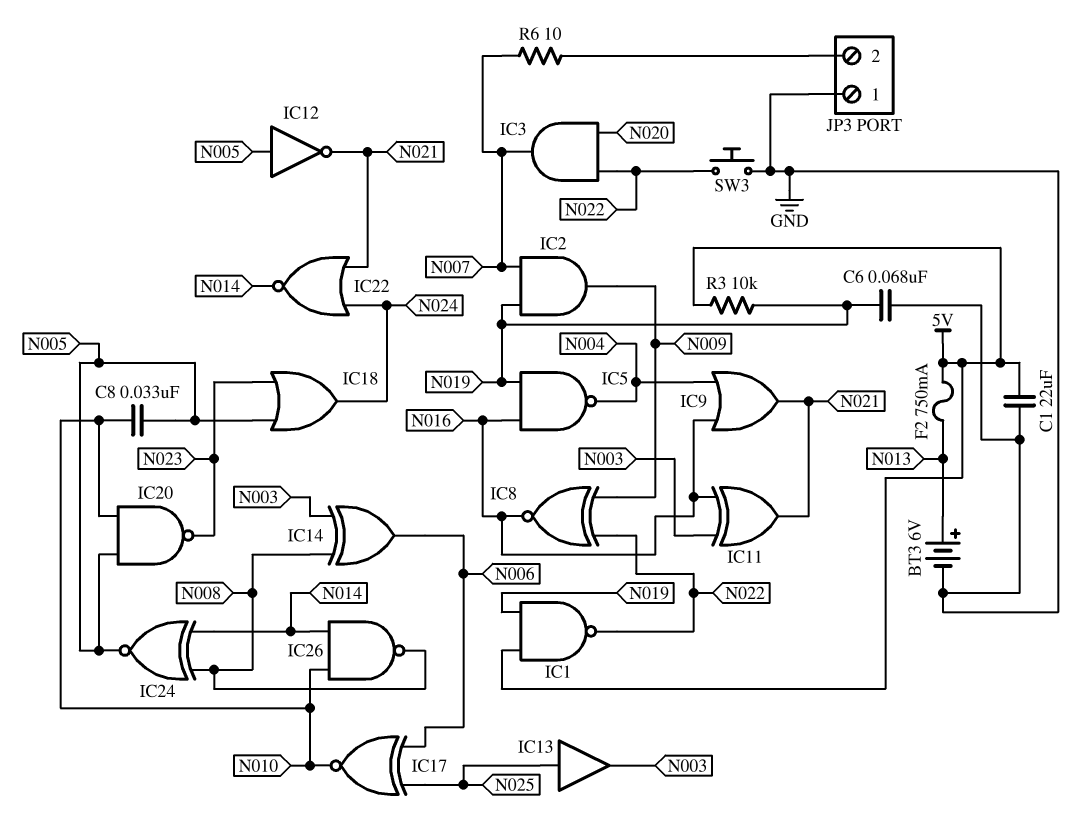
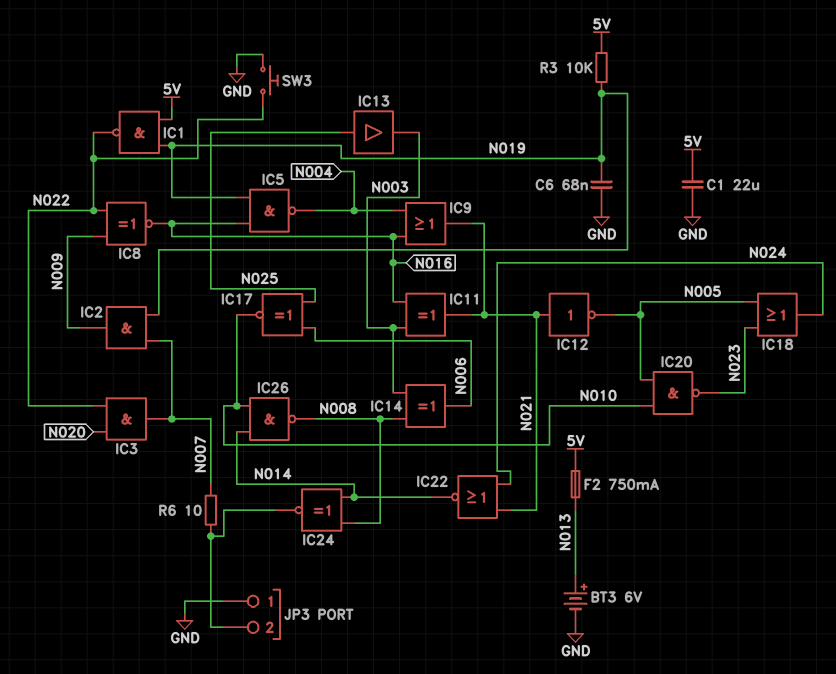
C8: 33nF (N005, N010) -> none
IC12: NOT (in N005, out N021) -> NOT (in N021, out N005)
IC24: XNOR (in N008, in N014, out N005) -> XNOR (in N008, in N014, out JP3/2)

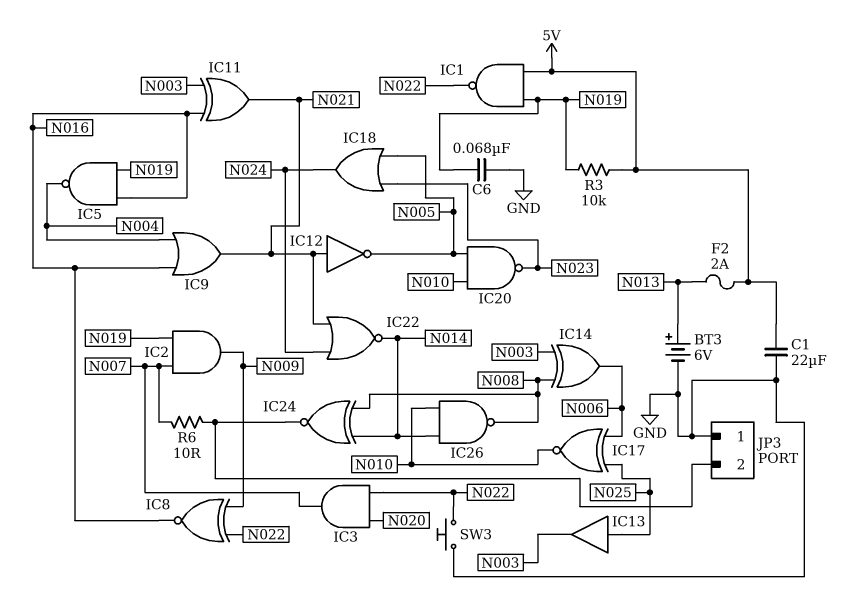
F2: 750mA (5V, N013) -> 2A (5V, N013)

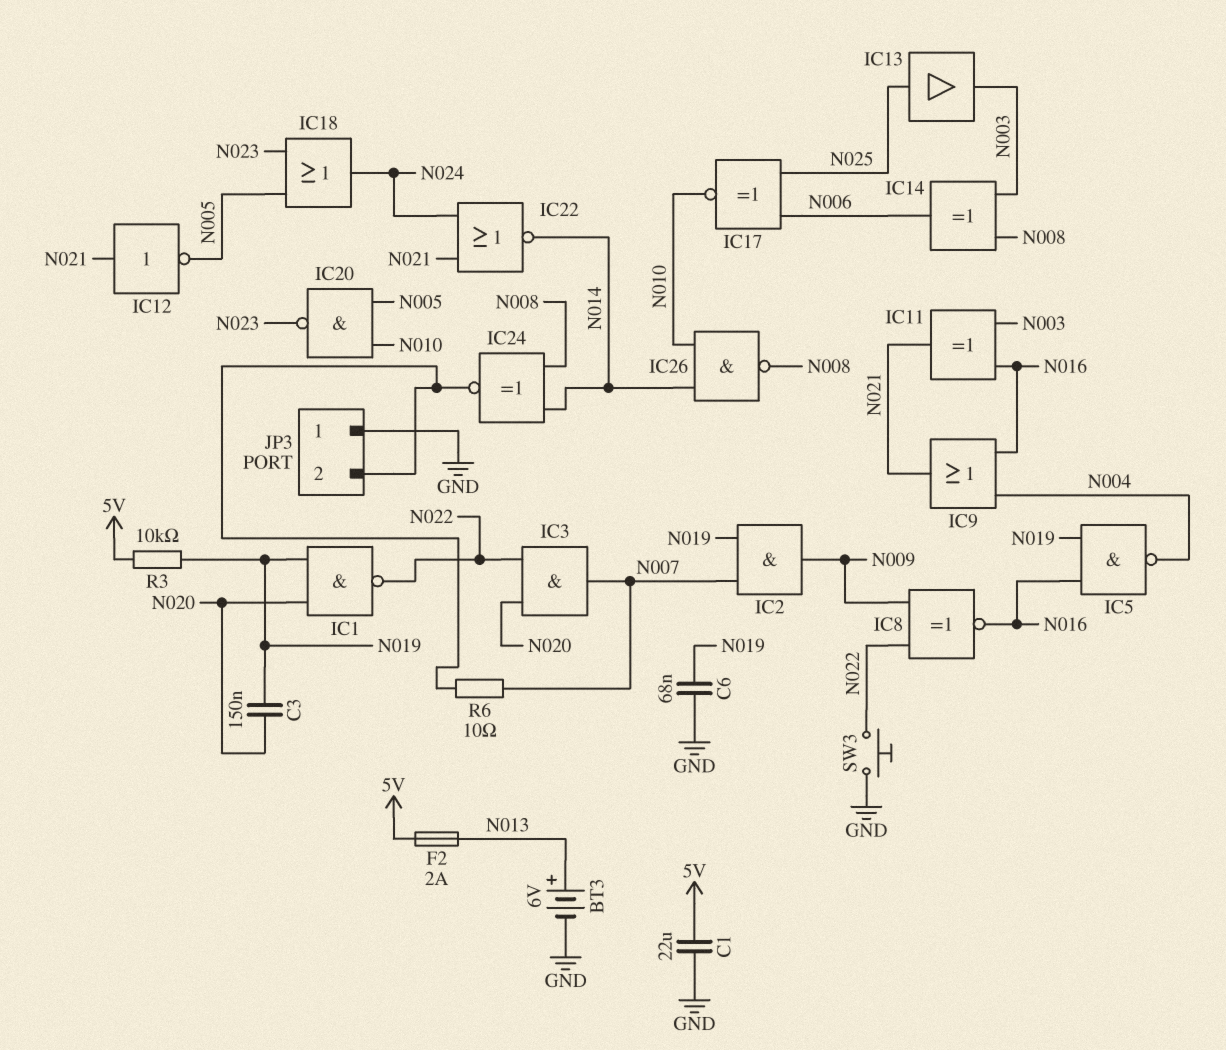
C3: none -> 150nF (N019, N020)
IC1: NAND (in 5V, in N019, out N022) -> NAND (in N019, in N020, out N022)

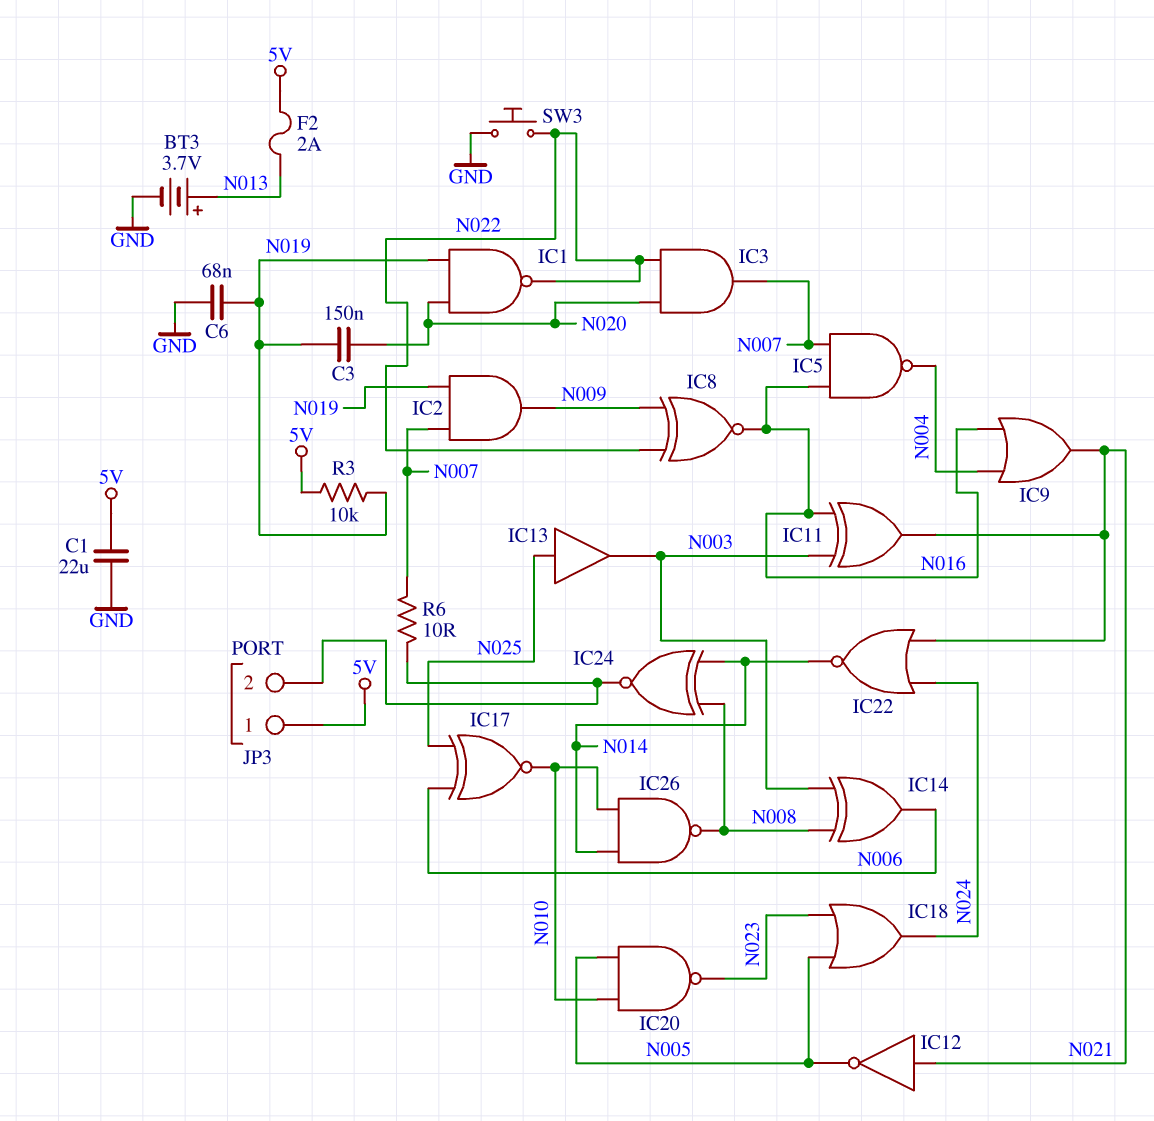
BT3: 6V (plus N013, minus GND) -> 3.7V (plus N013, minus GND)
IC5: NAND (in N016, in N019, out N004) -> NAND (in N007, in N016, out N004)
JP3 pin 1: GND -> 5V

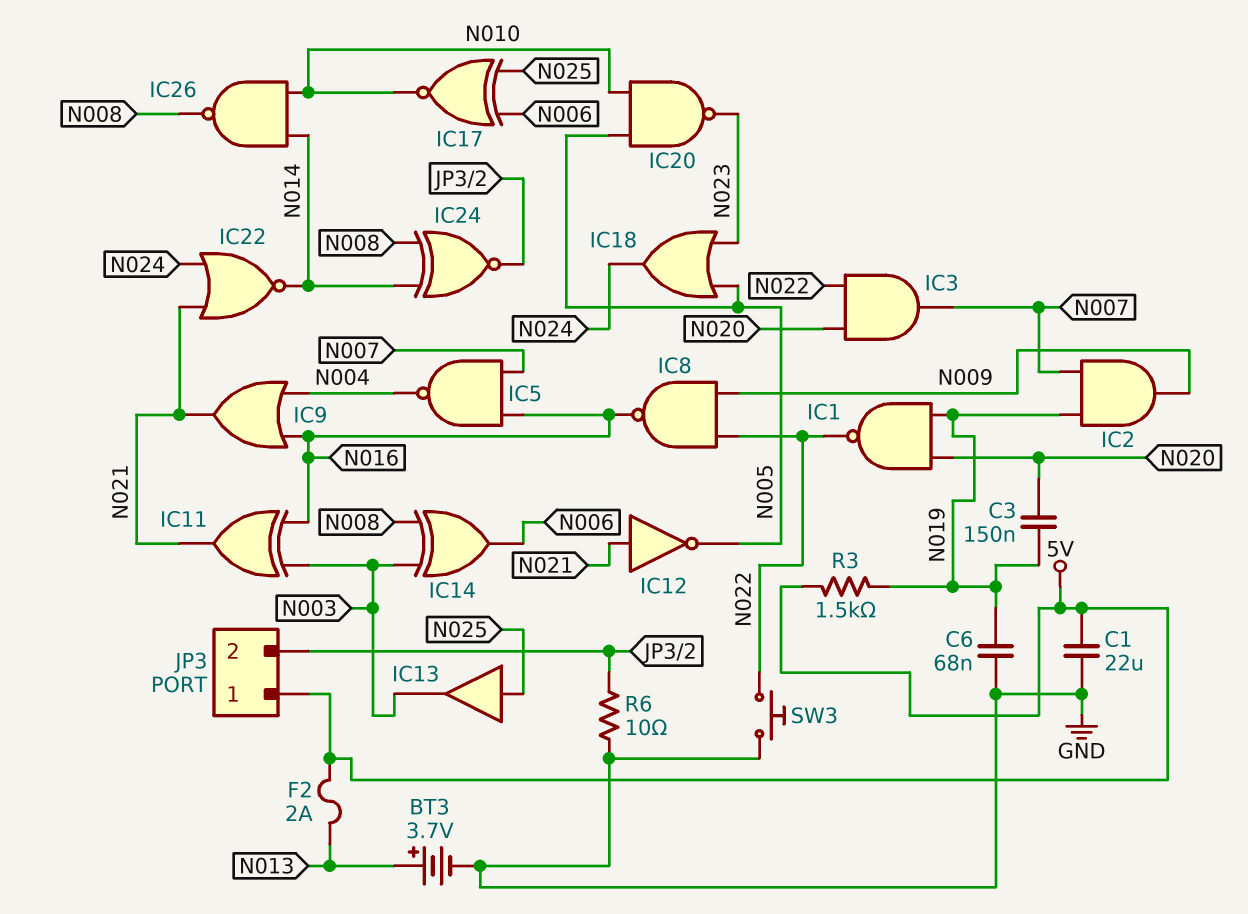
IC8: XNOR (in N009, in N022, out N016) -> NAND (in N009, in N022, out N016)
R3: 10k (5V, N019) -> 1.5k (5V, N019)
R6: 10 (JP3/2, N007) -> 10 (GND, JP3/2)

